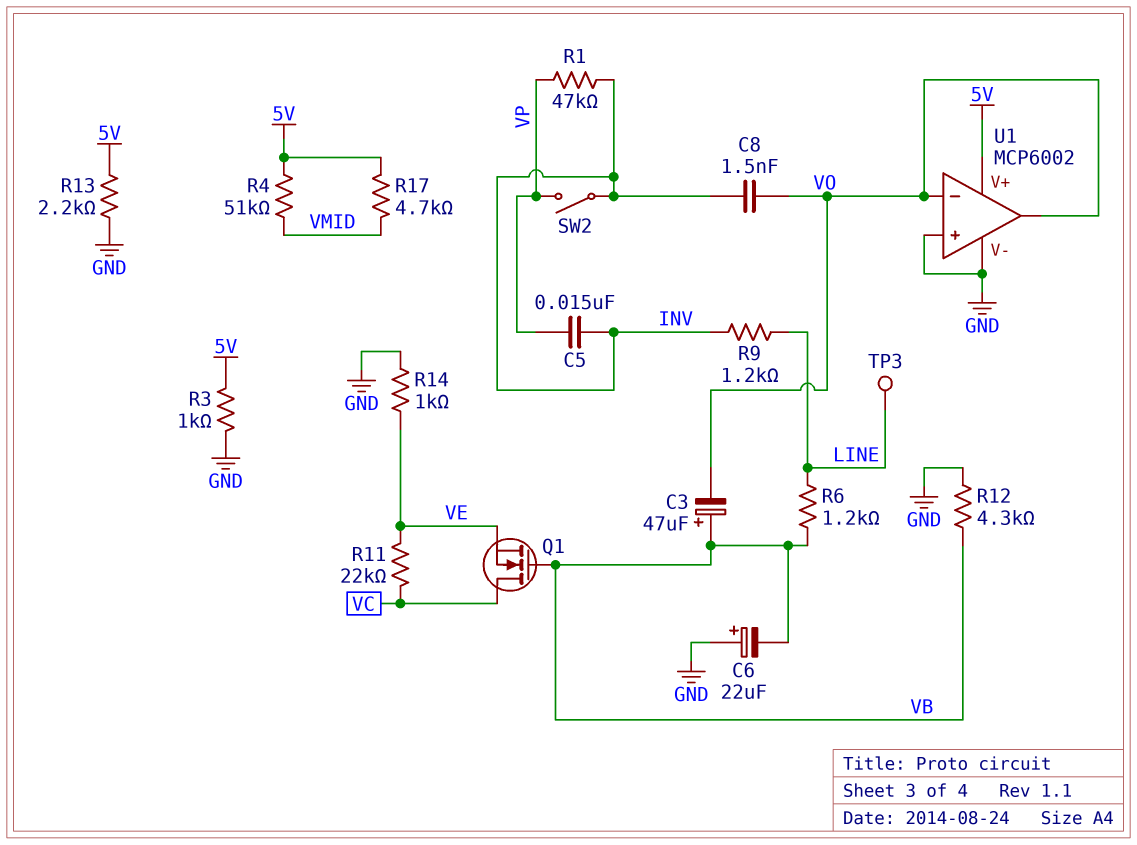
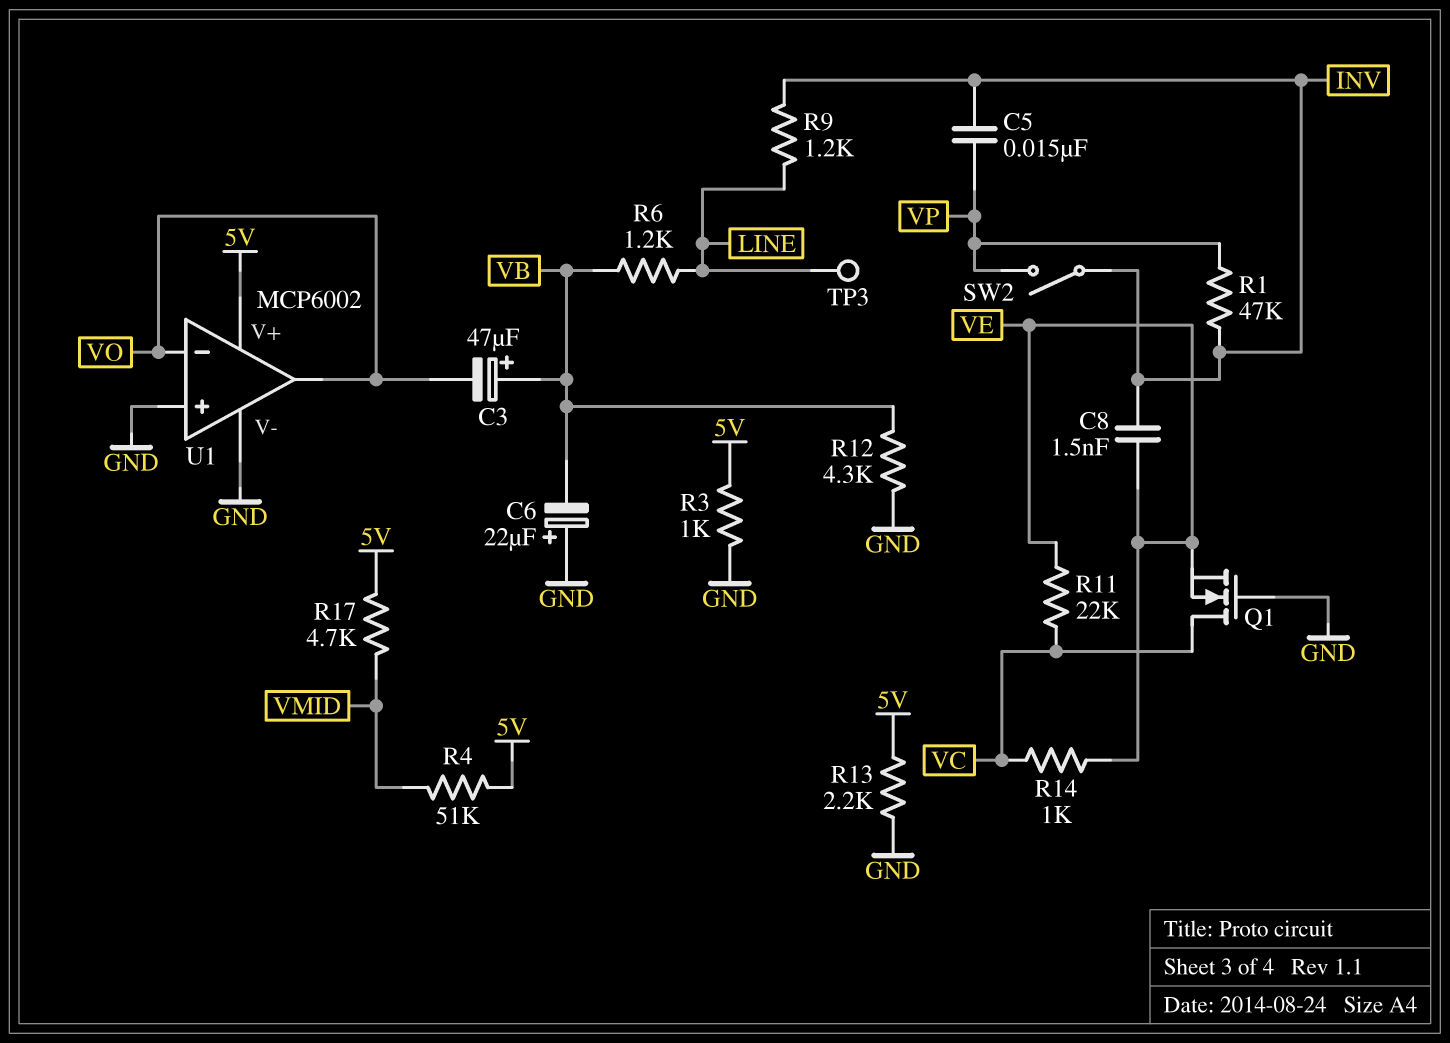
C8: 1.5nF (INV, VO) -> 1.5nF (INV, VE)
Q1: NMOS (G VB, D VC, S VE) -> NMOS (G GND, D VC, S VE)
R14: 1k (GND, VE) -> 1k (VC, VE)

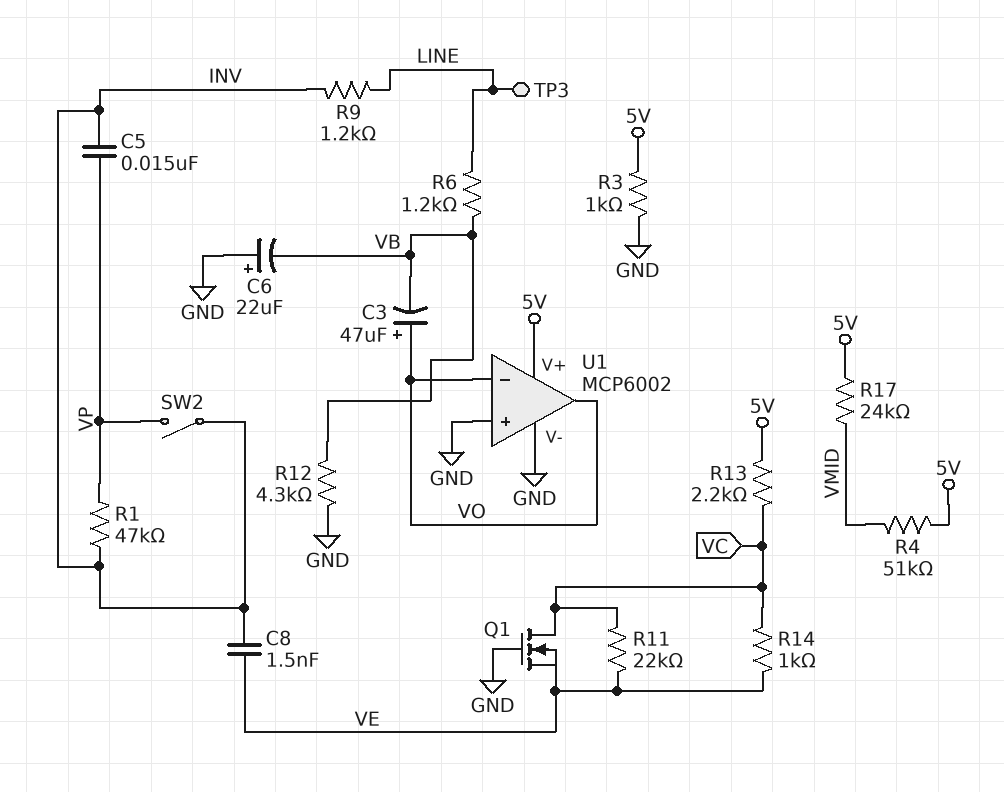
C3: 47uF (plus VB, minus VO) -> 47uF (plus VO, minus VB)
R13: 2.2k (5V, GND) -> 2.2k (5V, VC)
R17: 4.7k (5V, VMID) -> 24k (5V, VMID)

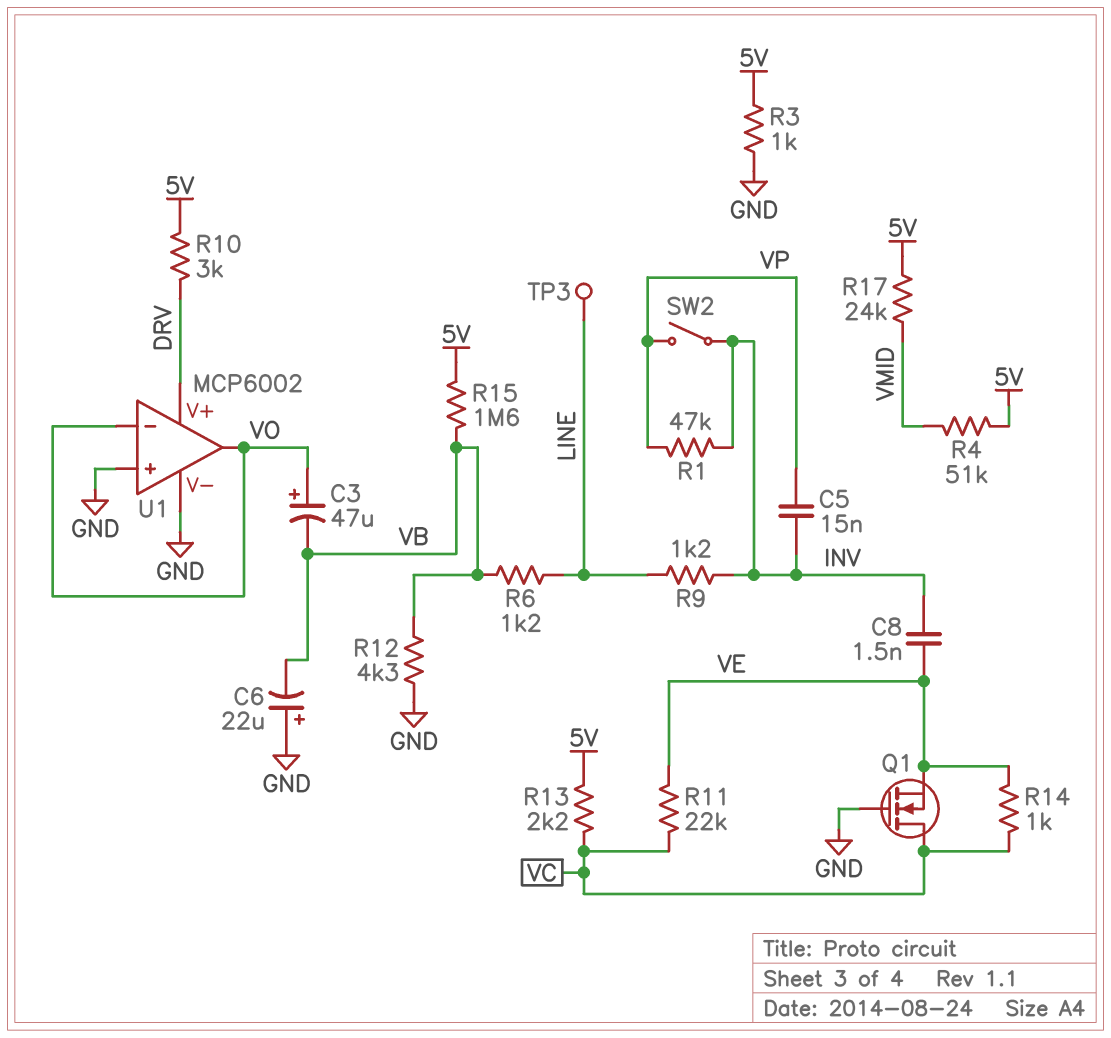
R10: none -> 3k (5V, DRV)
R15: none -> 1.6M (5V, VB)
U1 pin V+: 5V -> DRV

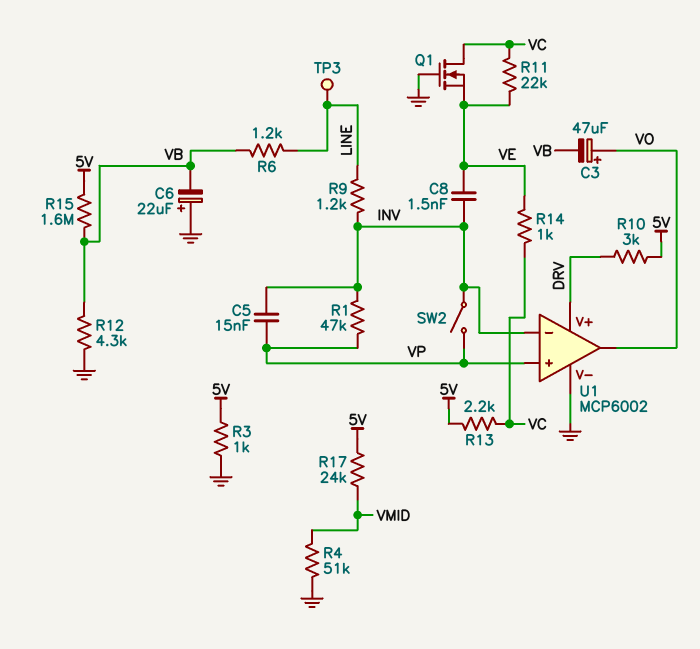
R4: 51k (5V, VMID) -> 51k (GND, VMID)
U1 pin in+: GND -> VP
U1 pin in-: VO -> INV

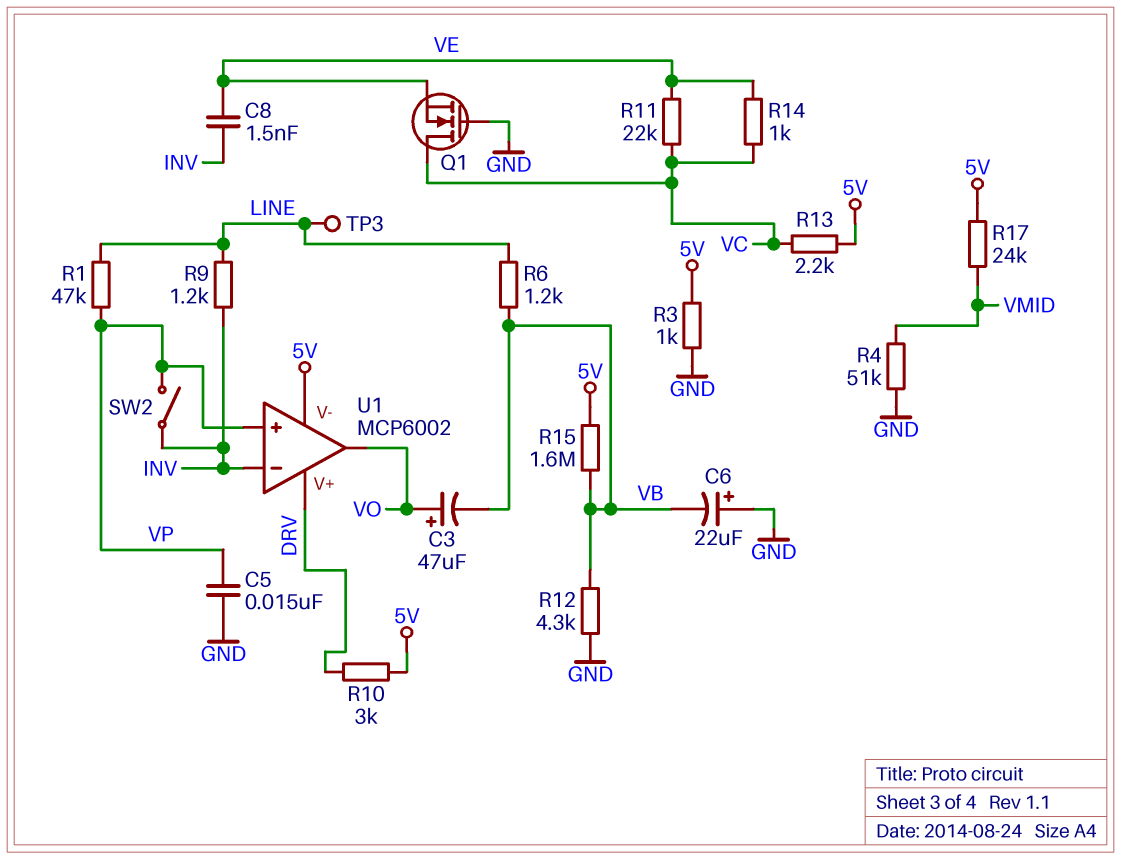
C5: 15nF (INV, VP) -> 15nF (GND, VP)
R1: 47k (INV, VP) -> 47k (LINE, VP)
U1 pin V-: GND -> 5V

